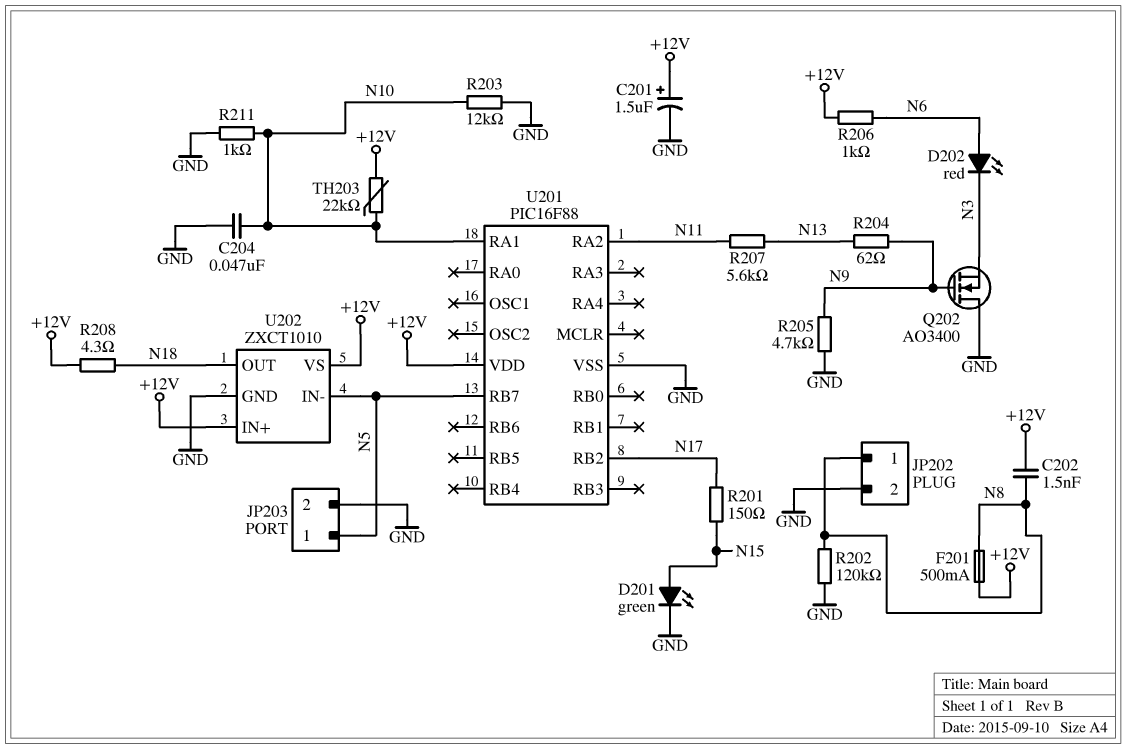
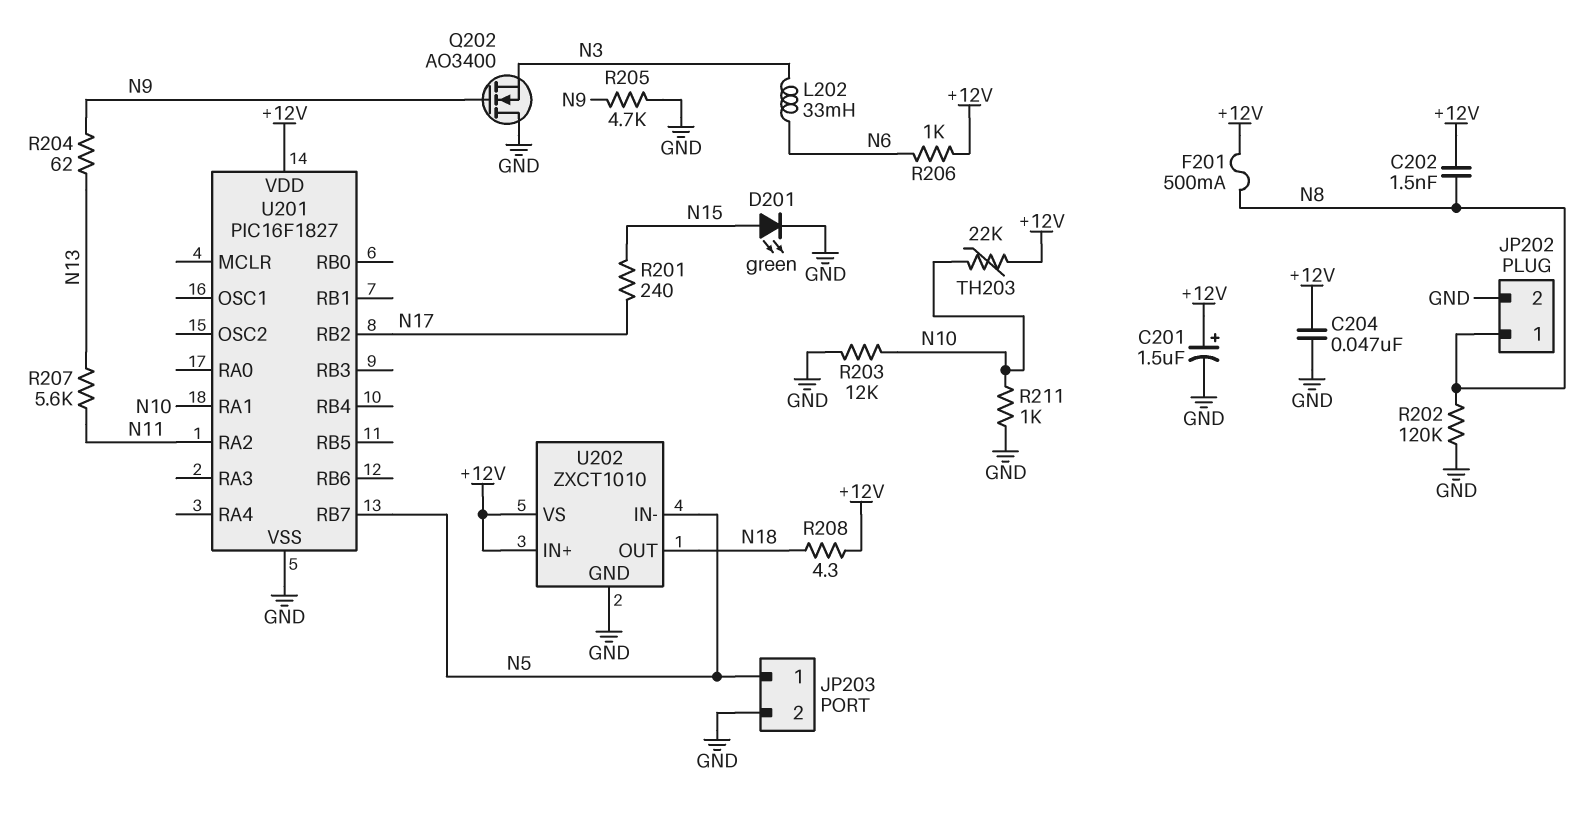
C204: 47nF (GND, N10) -> 47nF (+12V, GND)
D202: LED red (A N6, K N3) -> none
L202: none -> 33mH (N3, N6)
R201: 150 (N15, N17) -> 240 (N15, N17)
U201: PIC16F88 -> PIC16F1827

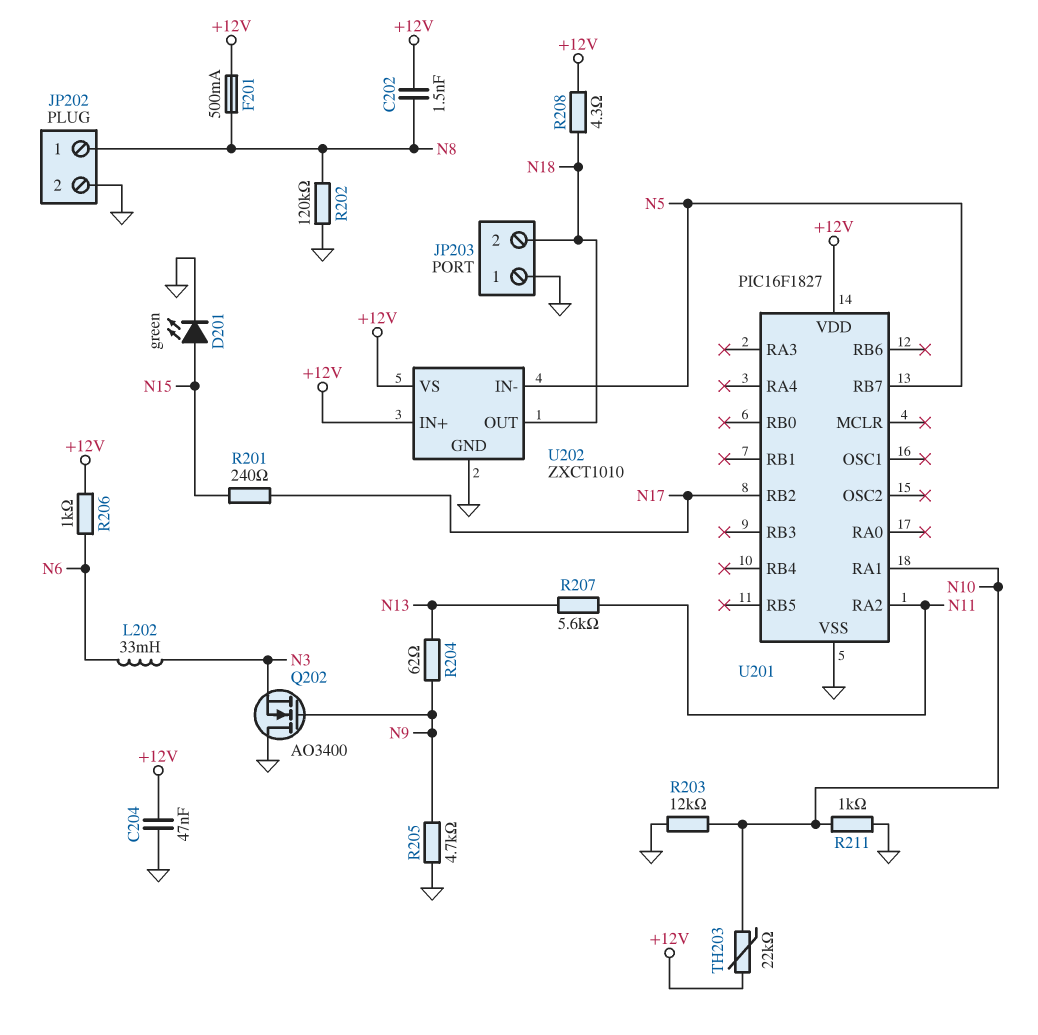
C201: 1.5uF (plus +12V, minus GND) -> none
JP203 pin 1: N5 -> GND
JP203 pin 2: GND -> N18

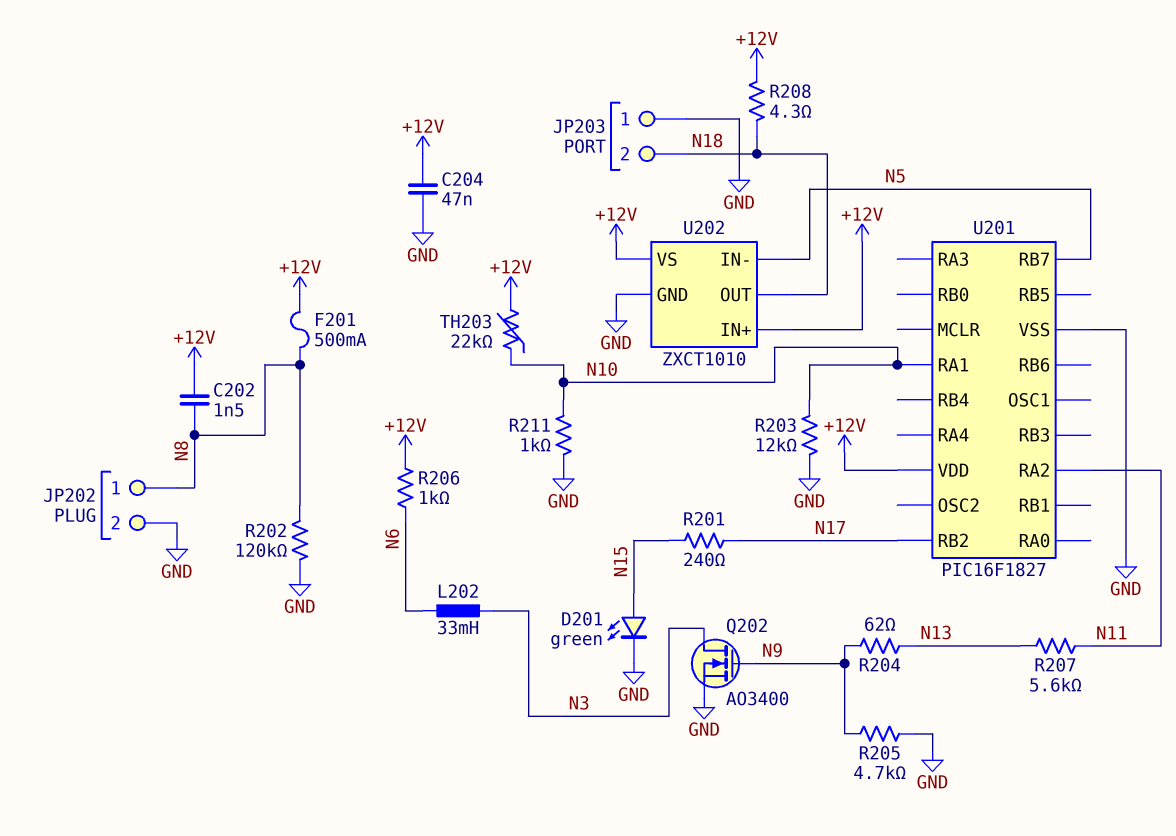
Q202: NMOS AO3400 (G N9, D GND, S N3) -> NMOS AO3400 (G N9, D N3, S GND)

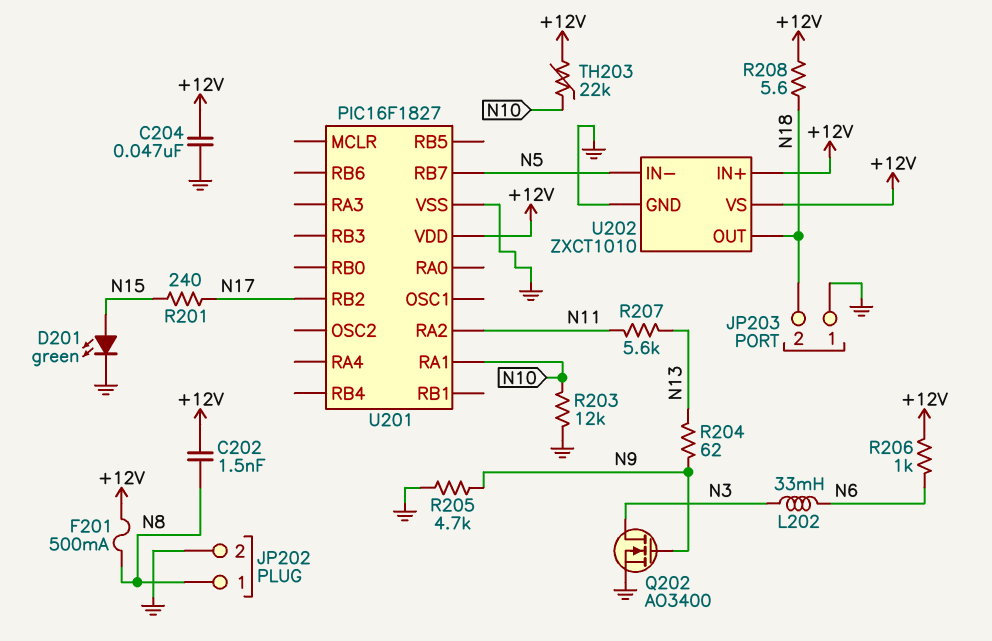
R202: 120k (GND, N8) -> none
R208: 4.3 (+12V, N18) -> 5.6 (+12V, N18)
R211: 1k (GND, N10) -> none

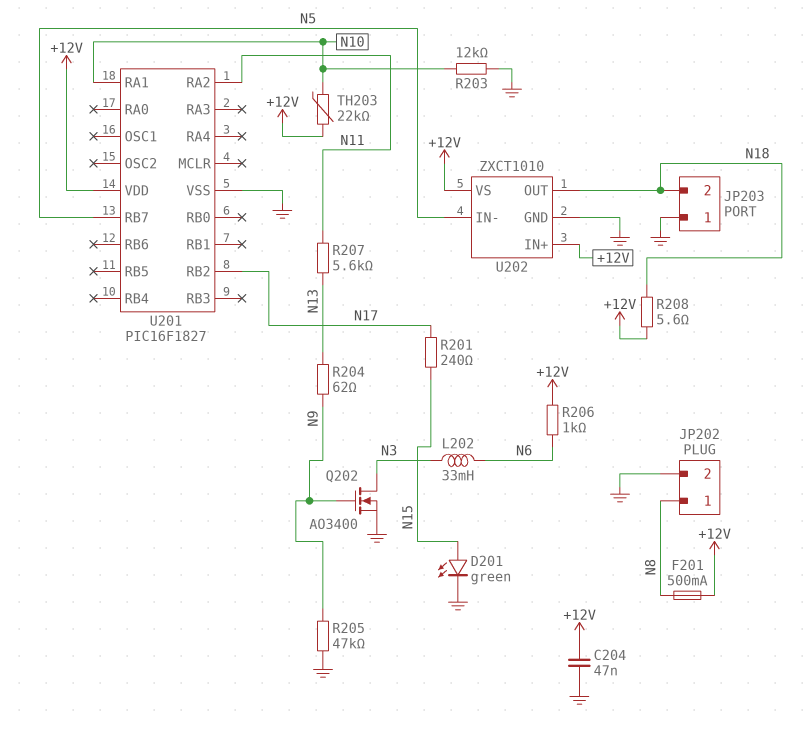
C202: 1.5nF (+12V, N8) -> none
R205: 4.7k (GND, N9) -> 47k (GND, N9)

